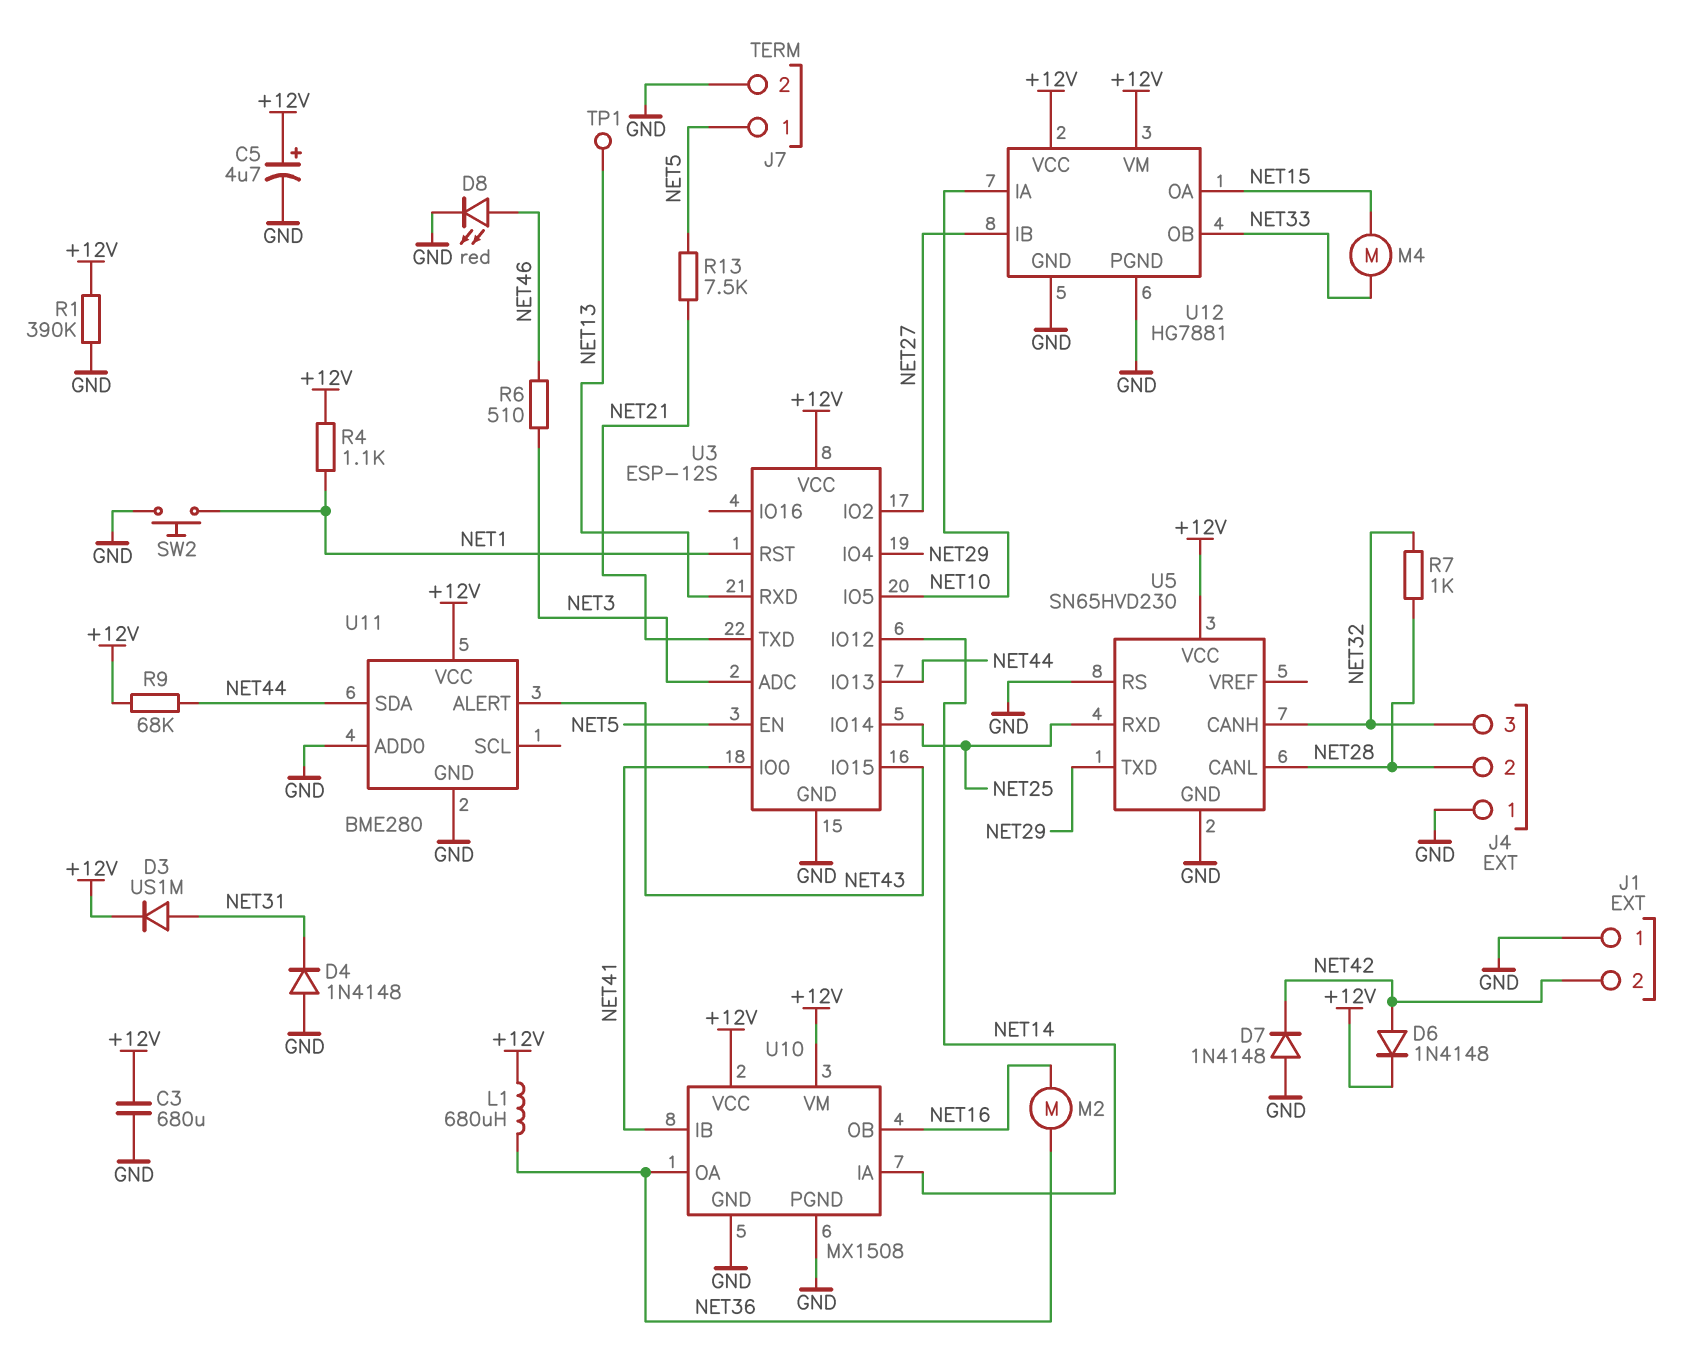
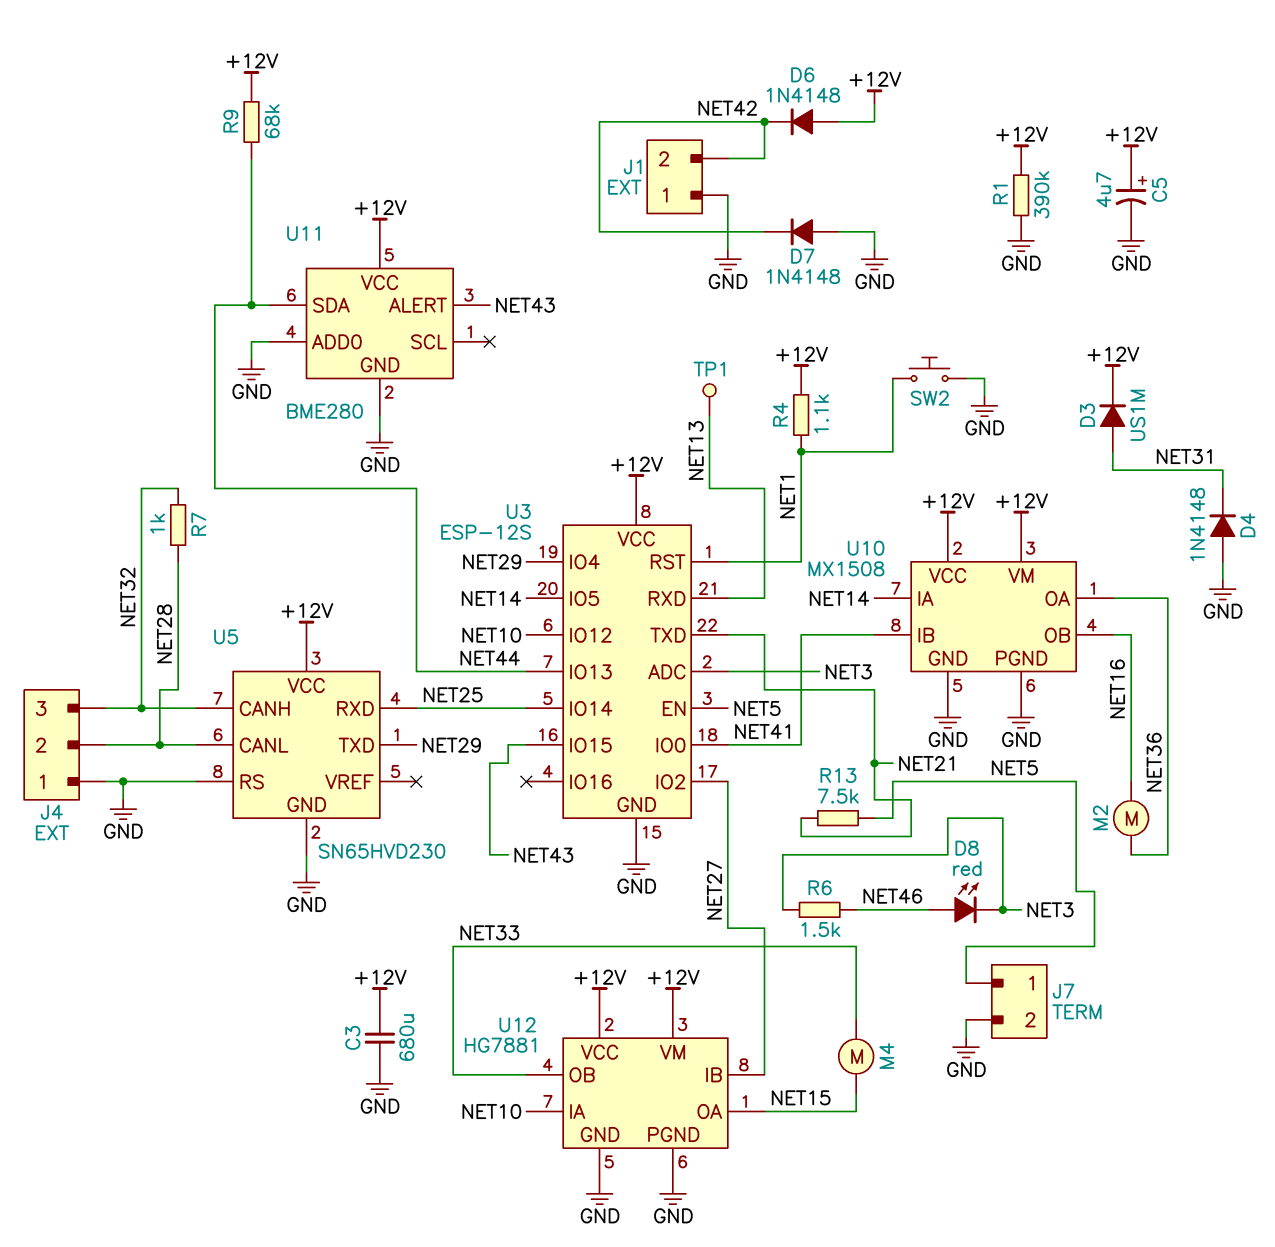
D6: diode 1N4148 (A NET42, K +12V) -> diode 1N4148 (A +12V, K NET42)
D8: LED red (A NET46, K GND) -> LED red (A NET46, K NET3)
L1: 680uH (+12V, NET36) -> none
R6: 510 (NET3, NET46) -> 1.5k (NET3, NET46)
U3 pin IO5: NET10 -> NET14
U3 pin IO12: NET14 -> NET10

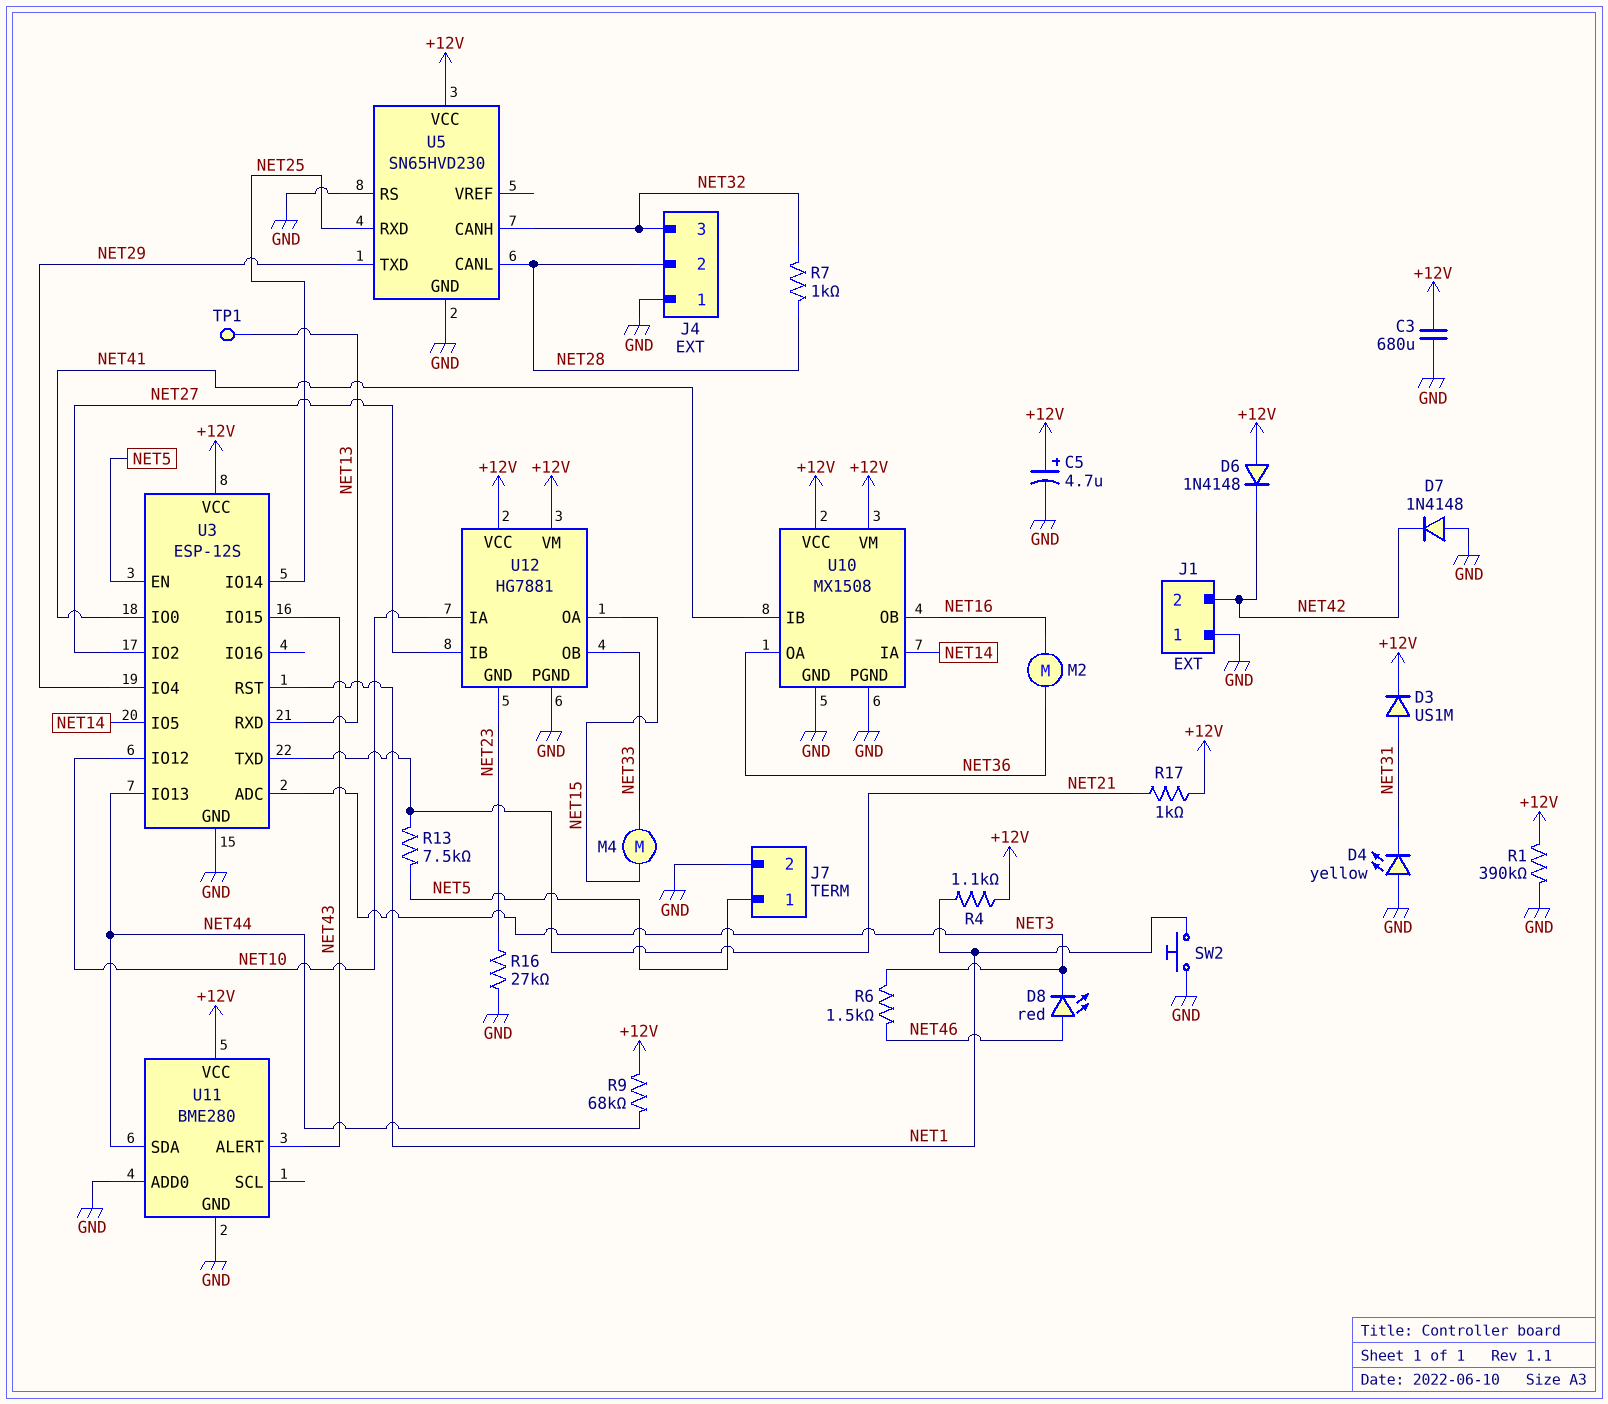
D4: diode 1N4148 (A GND, K NET31) -> LED yellow (A GND, K NET31)
R16: none -> 27k (GND, NET23)
R17: none -> 1k (+12V, NET21)
U12 pin GND: GND -> NET23

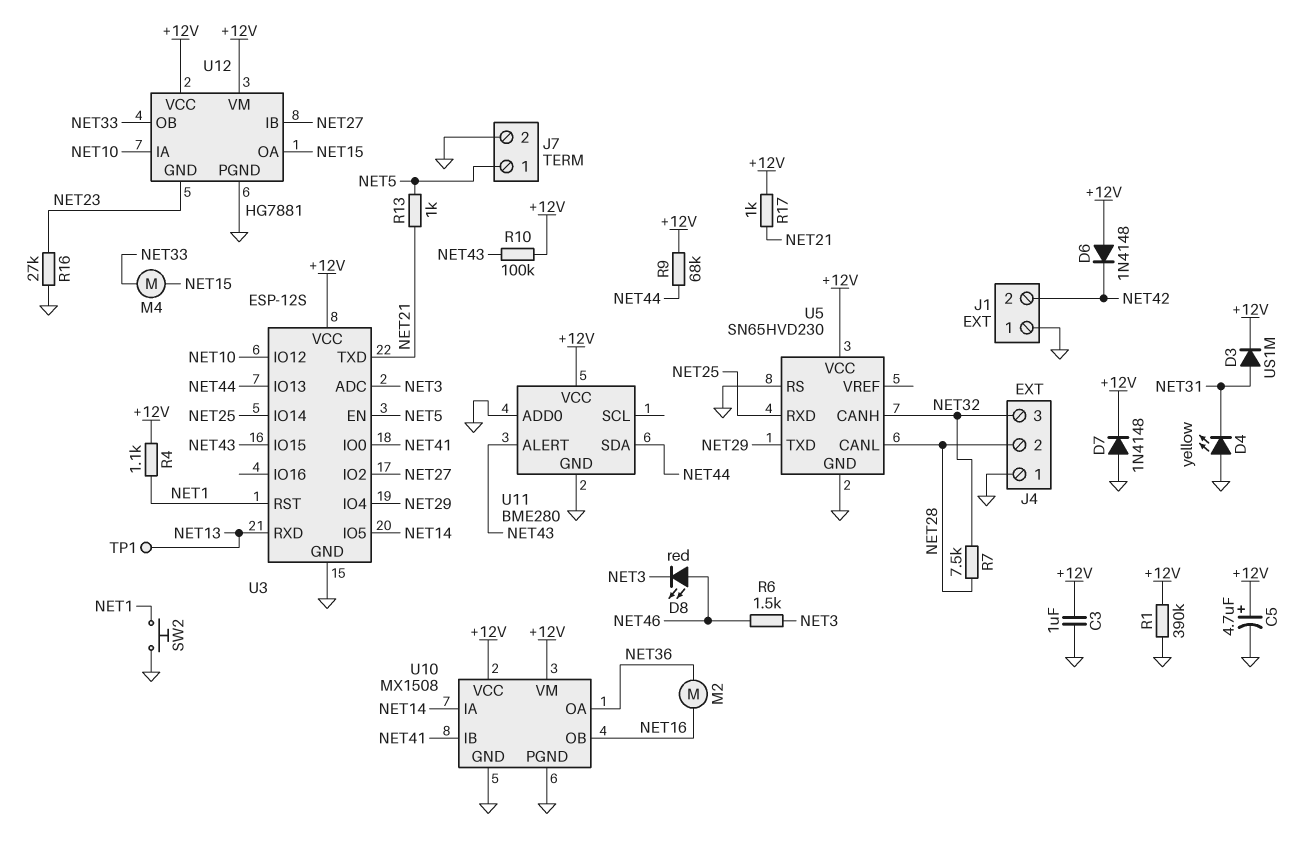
C3: 680uF (+12V, GND) -> 1uF (+12V, GND)
D7: diode 1N4148 (A GND, K NET42) -> diode 1N4148 (A GND, K +12V)
R7: 1k (NET28, NET32) -> 7.5k (NET28, NET32)
R10: none -> 100k (+12V, NET43)
R13: 7.5k (NET5, NET21) -> 1k (NET5, NET21)

